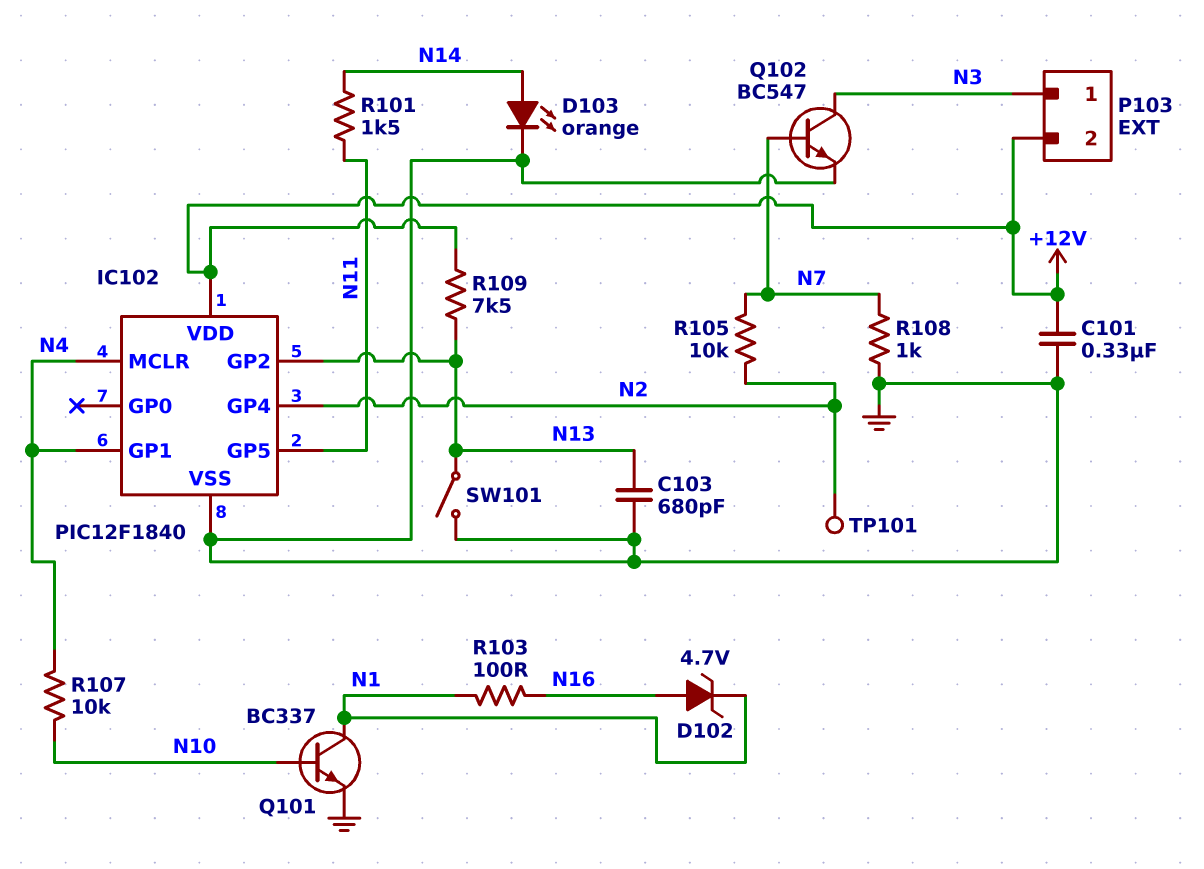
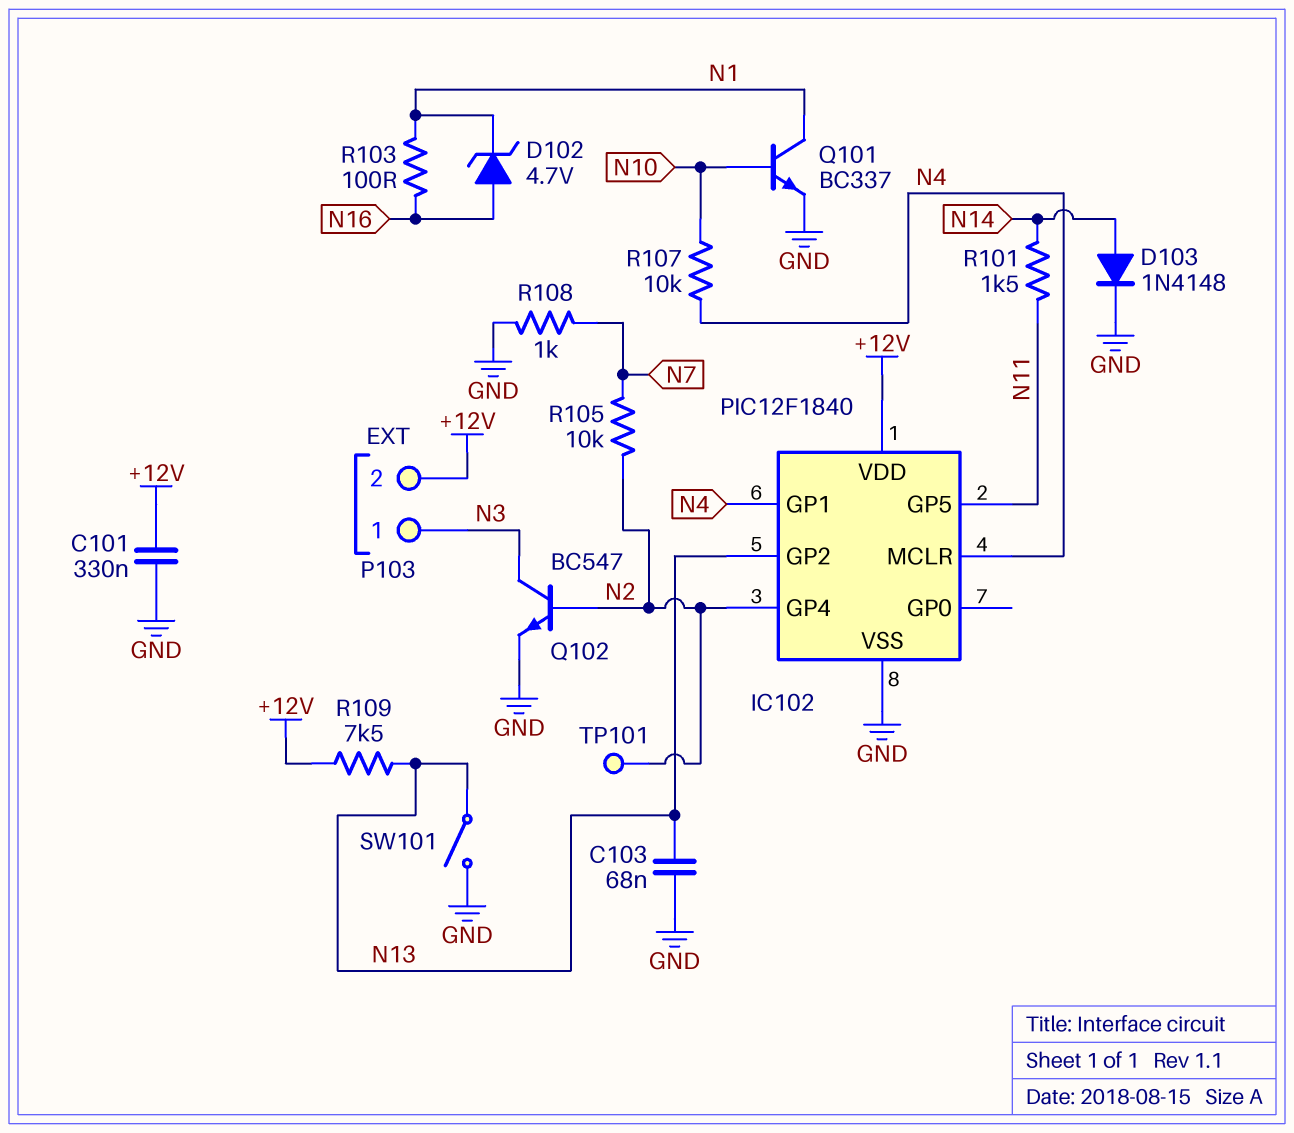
C103: 680pF (GND, N13) -> 68nF (GND, N13)
D103: LED orange (A N14, K GND) -> diode 1N4148 (A N14, K GND)
Q102: NPN BC547 (B N7, C N3, E GND) -> NPN BC547 (B N2, C N3, E GND)

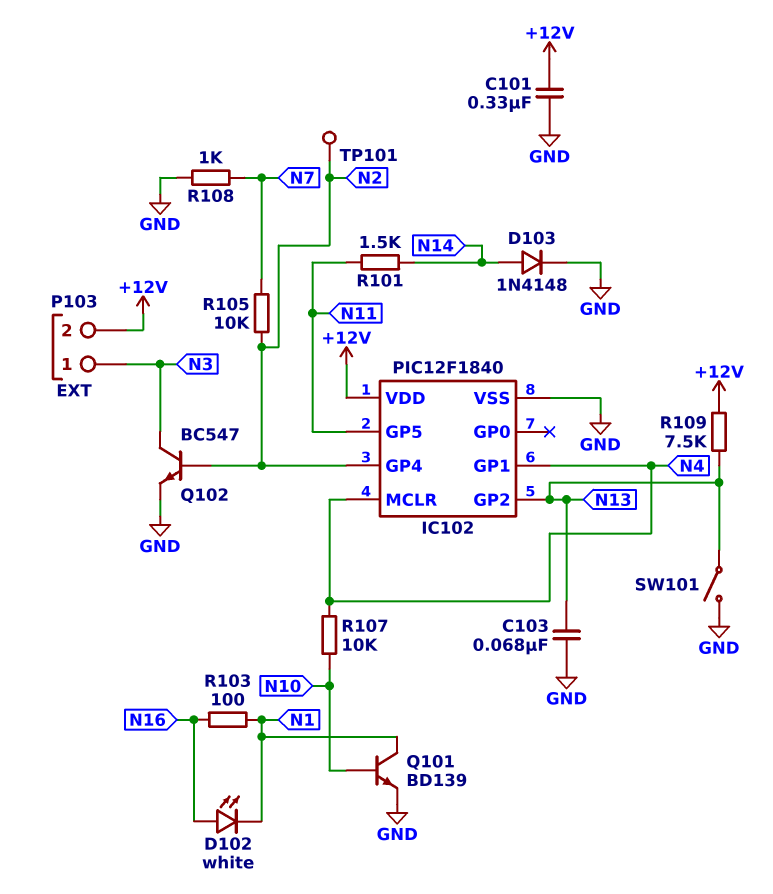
D102: zener 4.7V (A N16, K N1) -> LED white (A N16, K N1)
Q101: NPN BC337 (B N10, C N1, E GND) -> NPN BD139 (B N10, C N1, E GND)

